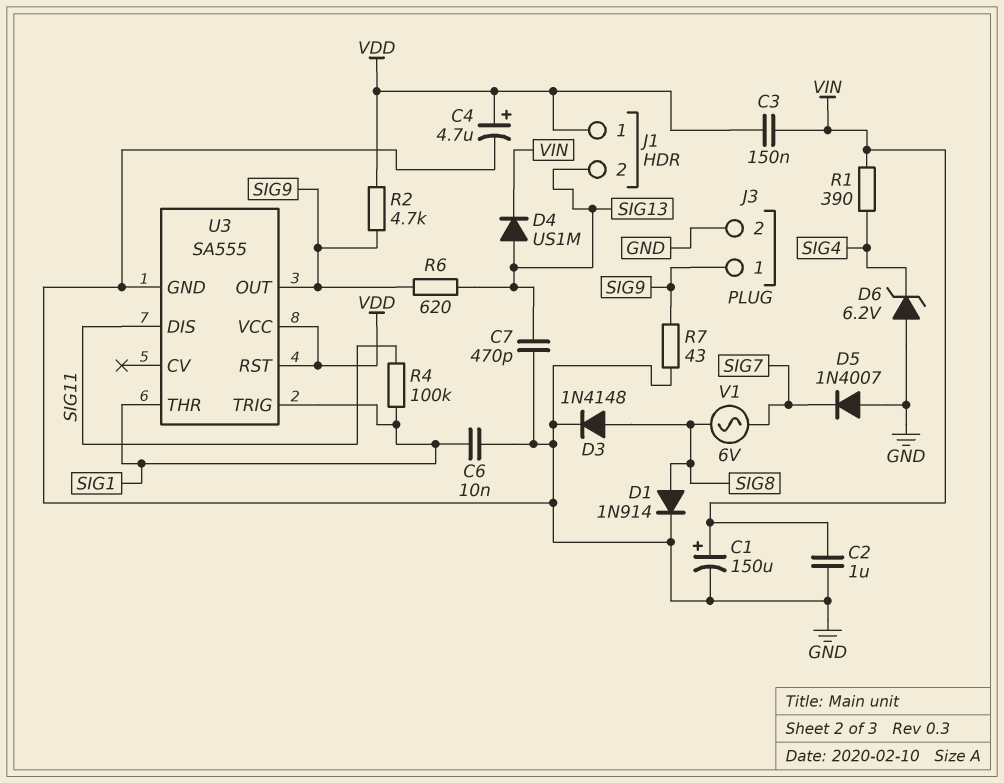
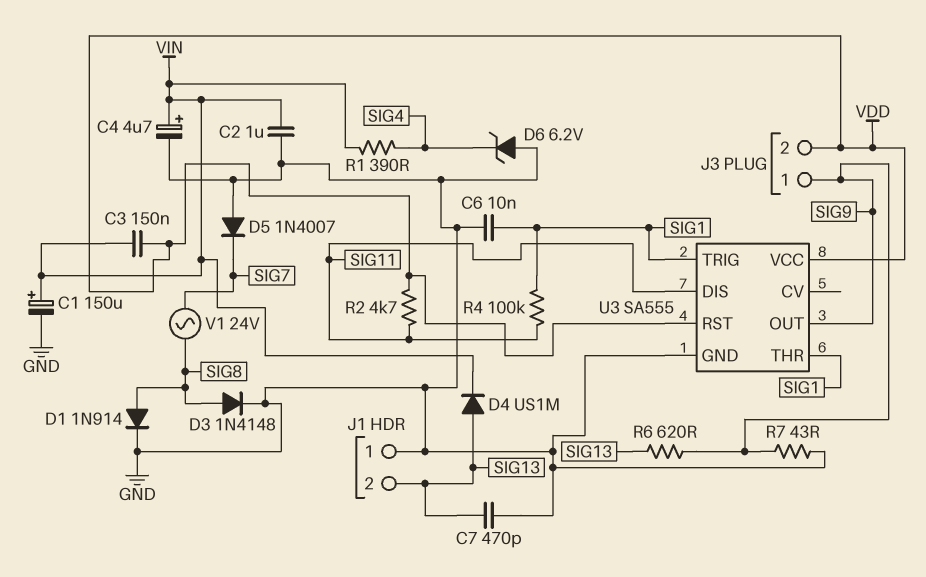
C4: 4.7uF (plus VDD, minus GND) -> 4.7uF (plus VIN, minus GND)
J1 pin 1: VDD -> GND
J3 pin 2: GND -> VDD
R2: 4.7k (SIG9, VDD) -> 4.7k (SIG11, VDD)
V1: AC 6V (SIG7, SIG8) -> AC 24V (SIG7, SIG8)

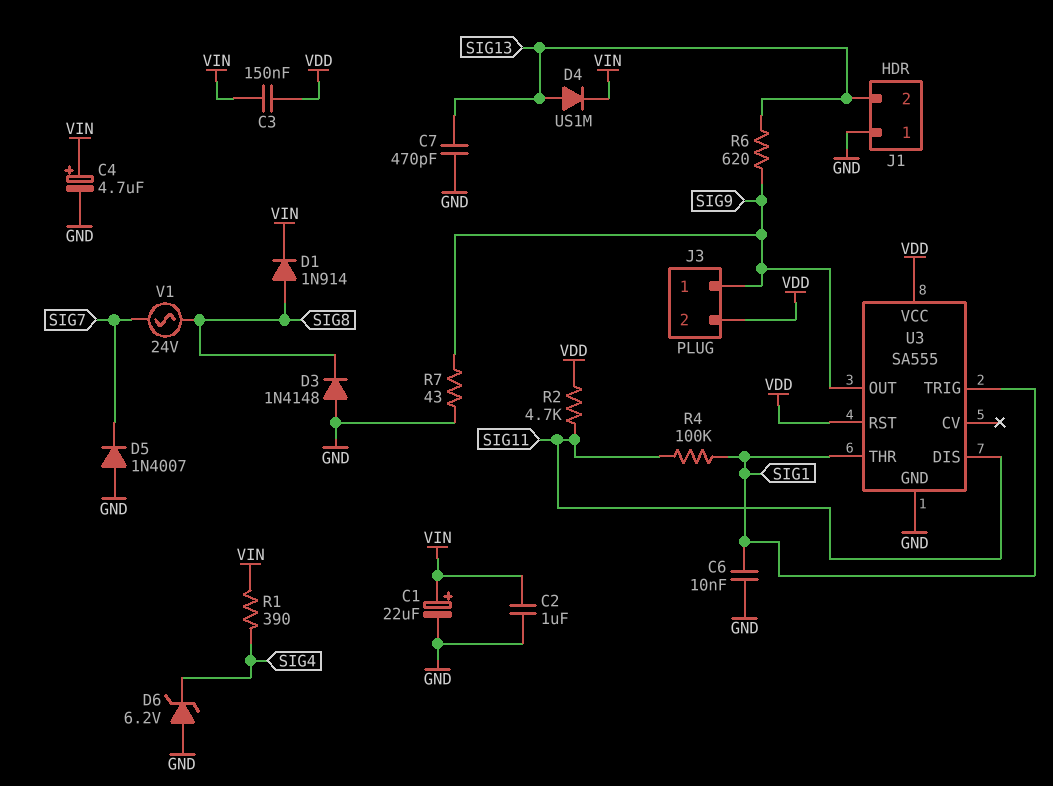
C1: 150uF (plus VIN, minus GND) -> 22uF (plus VIN, minus GND)
D1: diode 1N914 (A SIG8, K GND) -> diode 1N914 (A SIG8, K VIN)
D3: diode 1N4148 (A SIG8, K GND) -> diode 1N4148 (A GND, K SIG8)

